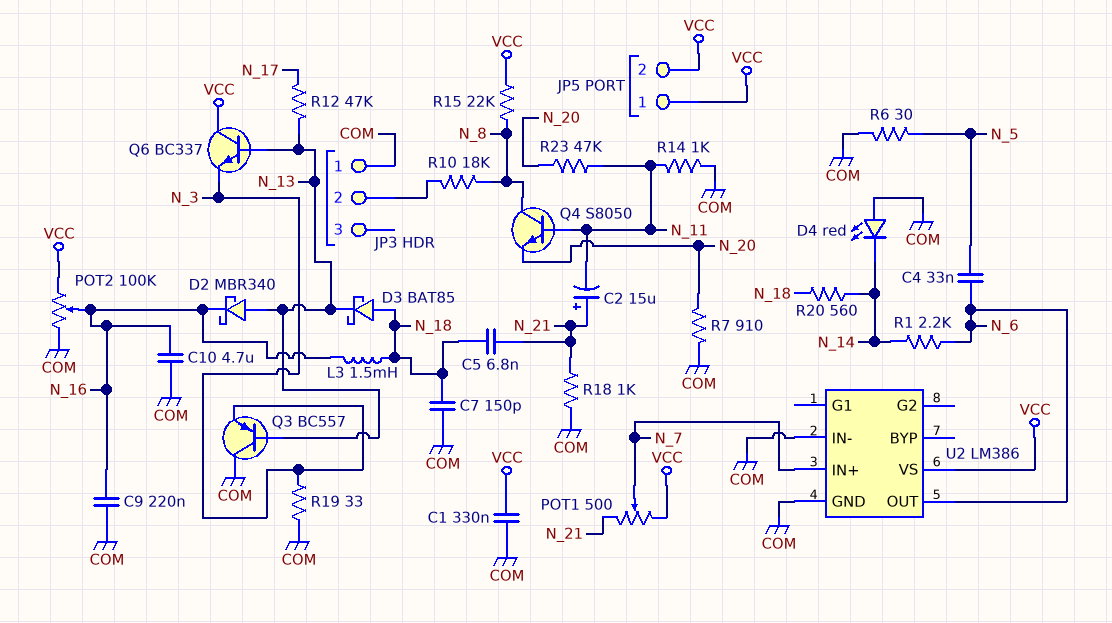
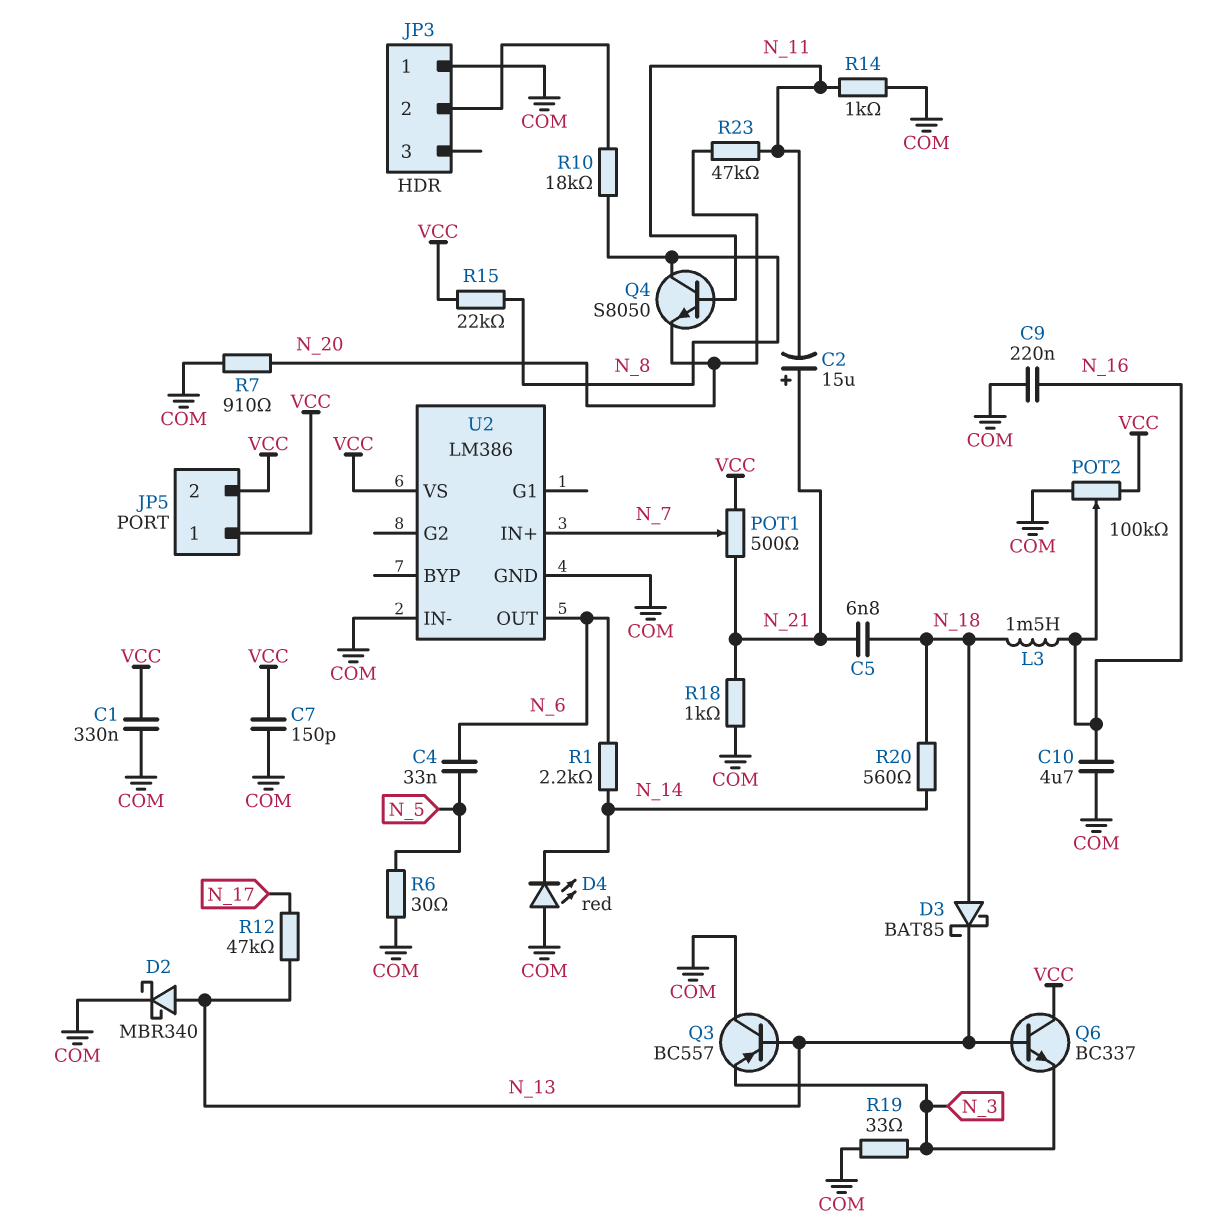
C7: 150pF (COM, N_18) -> 150pF (COM, VCC)
D2: schottky MBR340 (A N_13, K N_16) -> schottky MBR340 (A N_13, K COM)

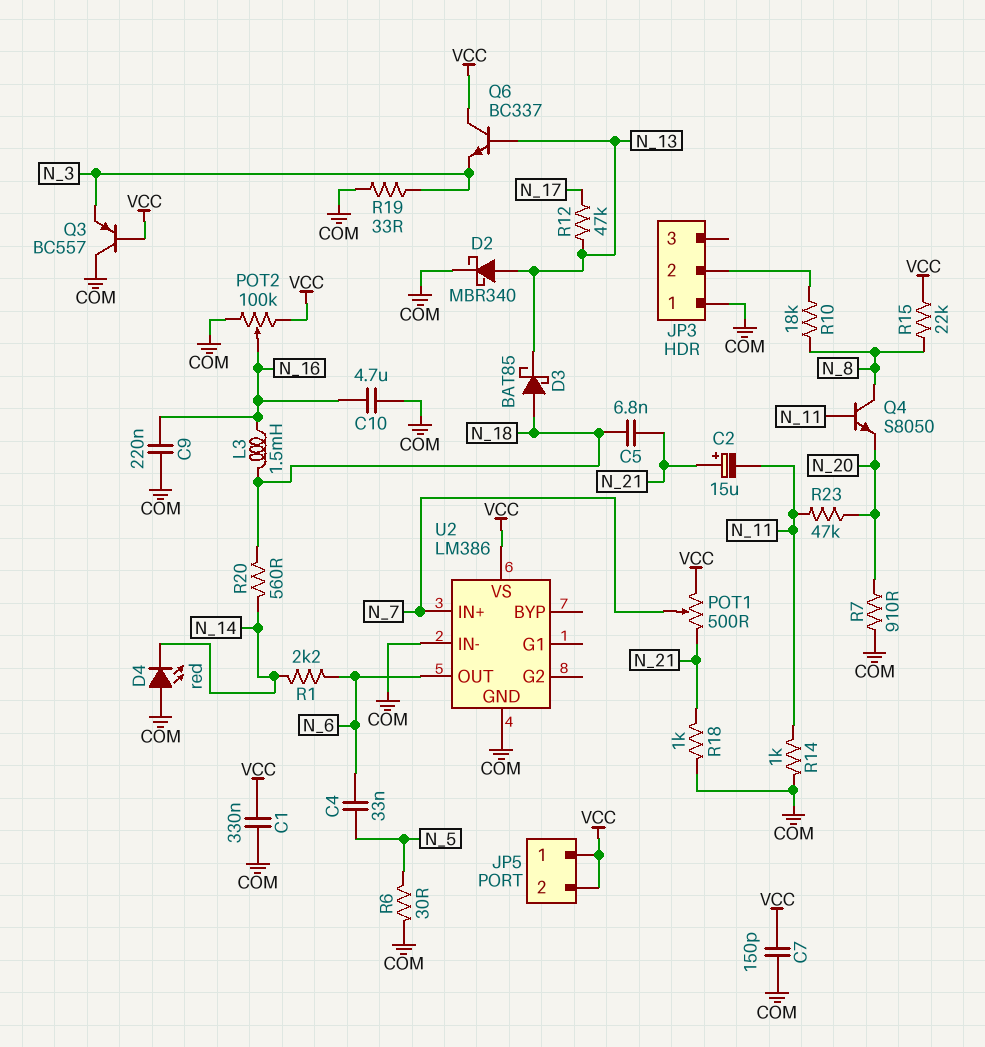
Q3: PNP BC557 (B N_13, C COM, E N_3) -> PNP BC557 (B VCC, C COM, E N_3)

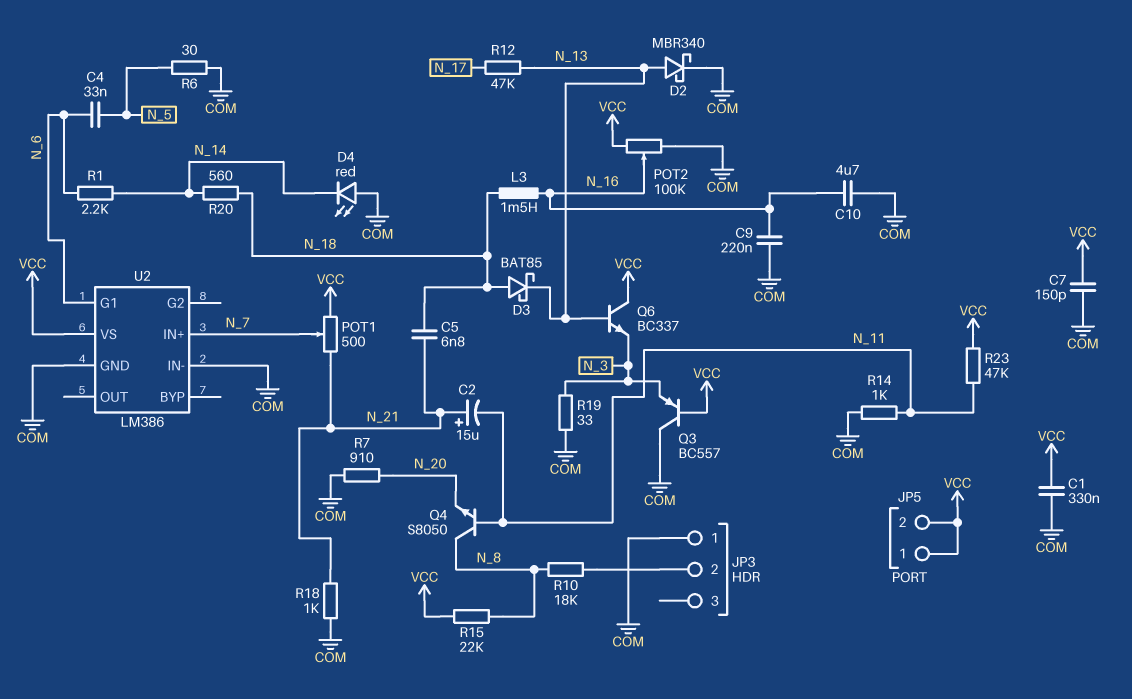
R23: 47k (N_11, N_20) -> 47k (N_11, VCC)
U2 pin G1: none -> N_6
U2 pin OUT: N_6 -> none

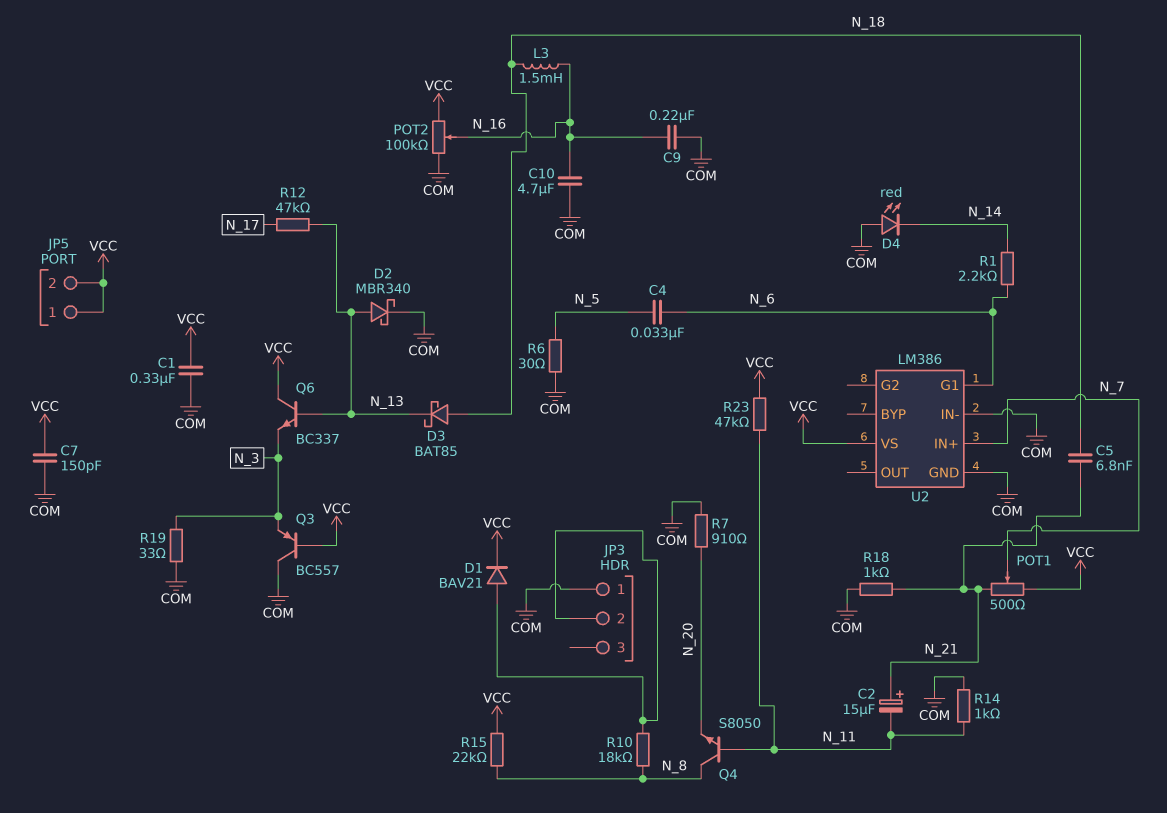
D1: none -> diode BAV21 (A JP3/2, K VCC)
R20: 560 (N_14, N_18) -> none

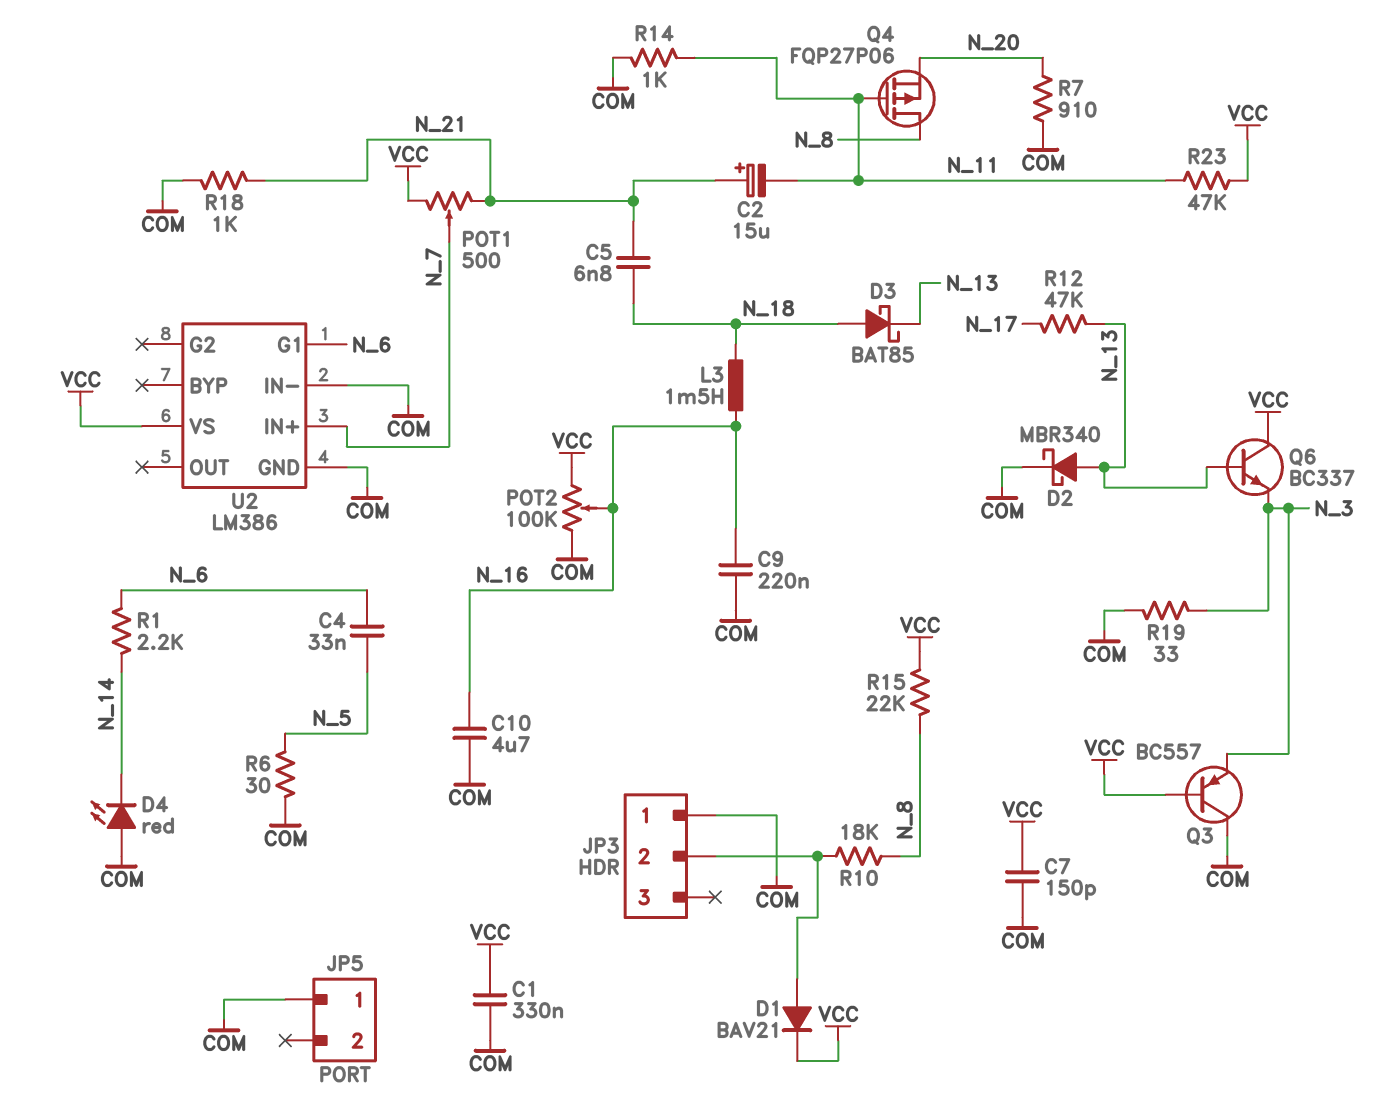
JP5 pin 1: VCC -> COM
JP5 pin 2: VCC -> none
Q4: NPN S8050 (B N_11, C N_8, E N_20) -> PMOS FQP27P06 (G N_11, D N_8, S N_20)

